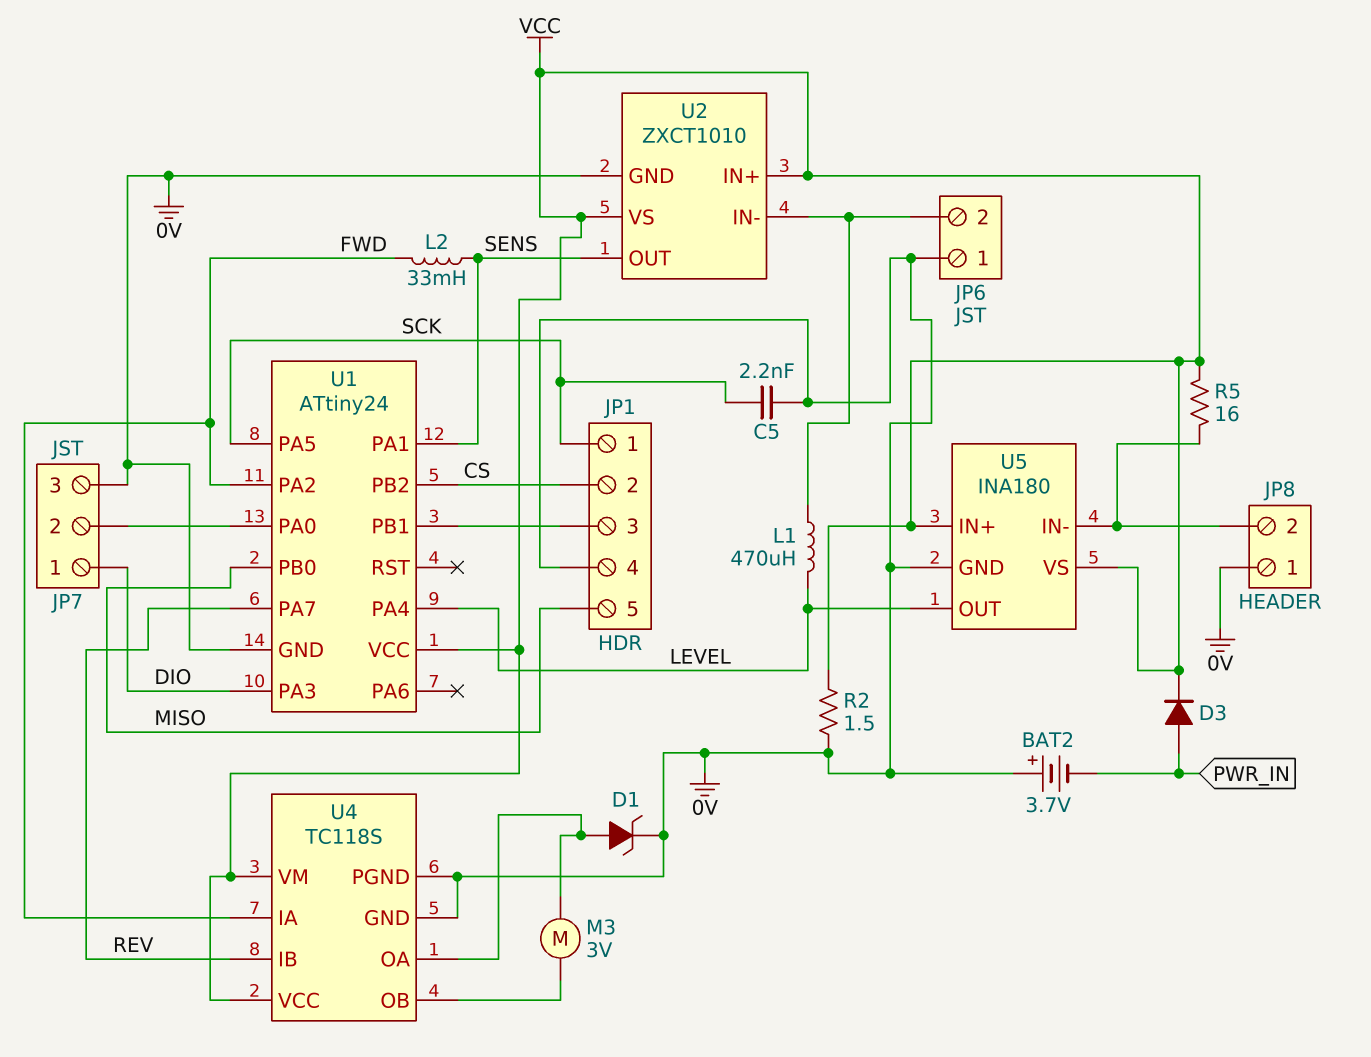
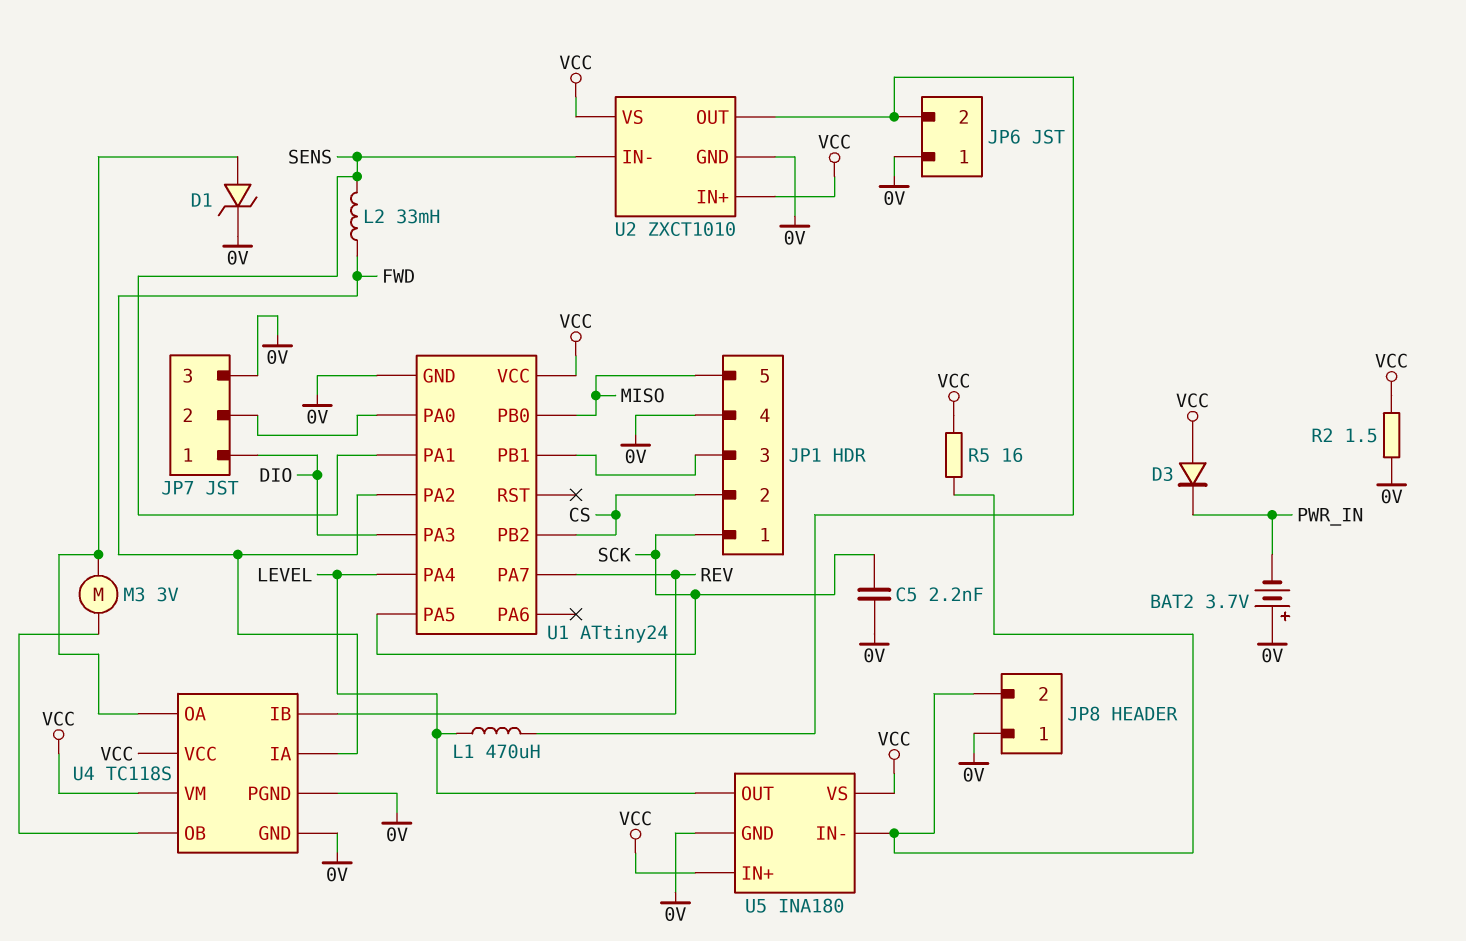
D3: diode (A PWR_IN, K VCC) -> diode (A VCC, K PWR_IN)
U2 pin IN-: JP6/2 -> SENS
U2 pin OUT: SENS -> JP6/2

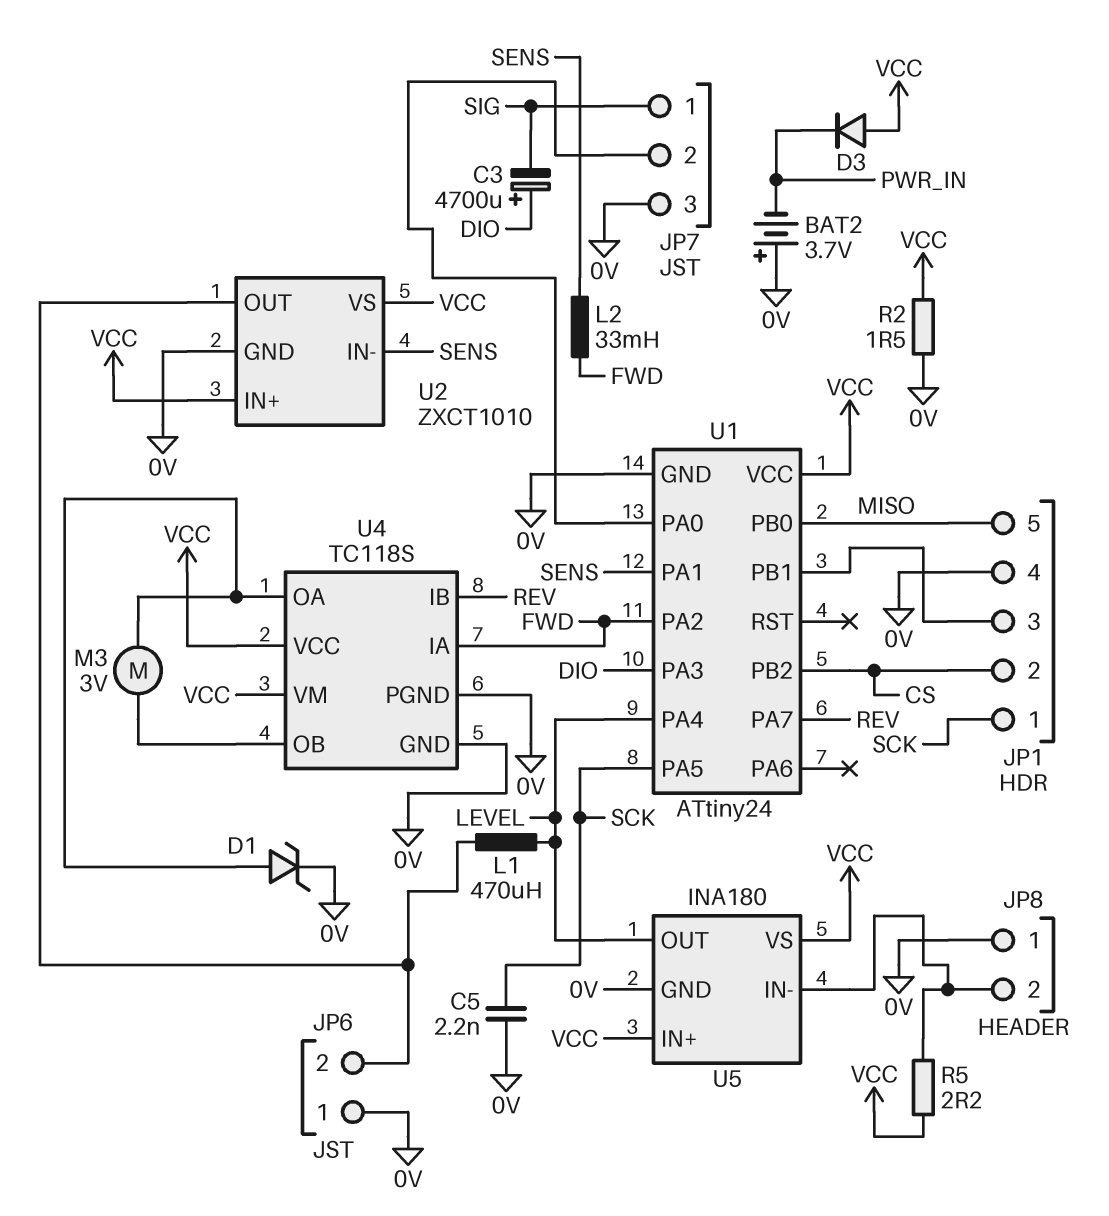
C3: none -> 4700uF (plus DIO, minus SIG)
JP7 pin 1: DIO -> SIG
R5: 16 (JP8/2, VCC) -> 2.2 (JP8/2, VCC)

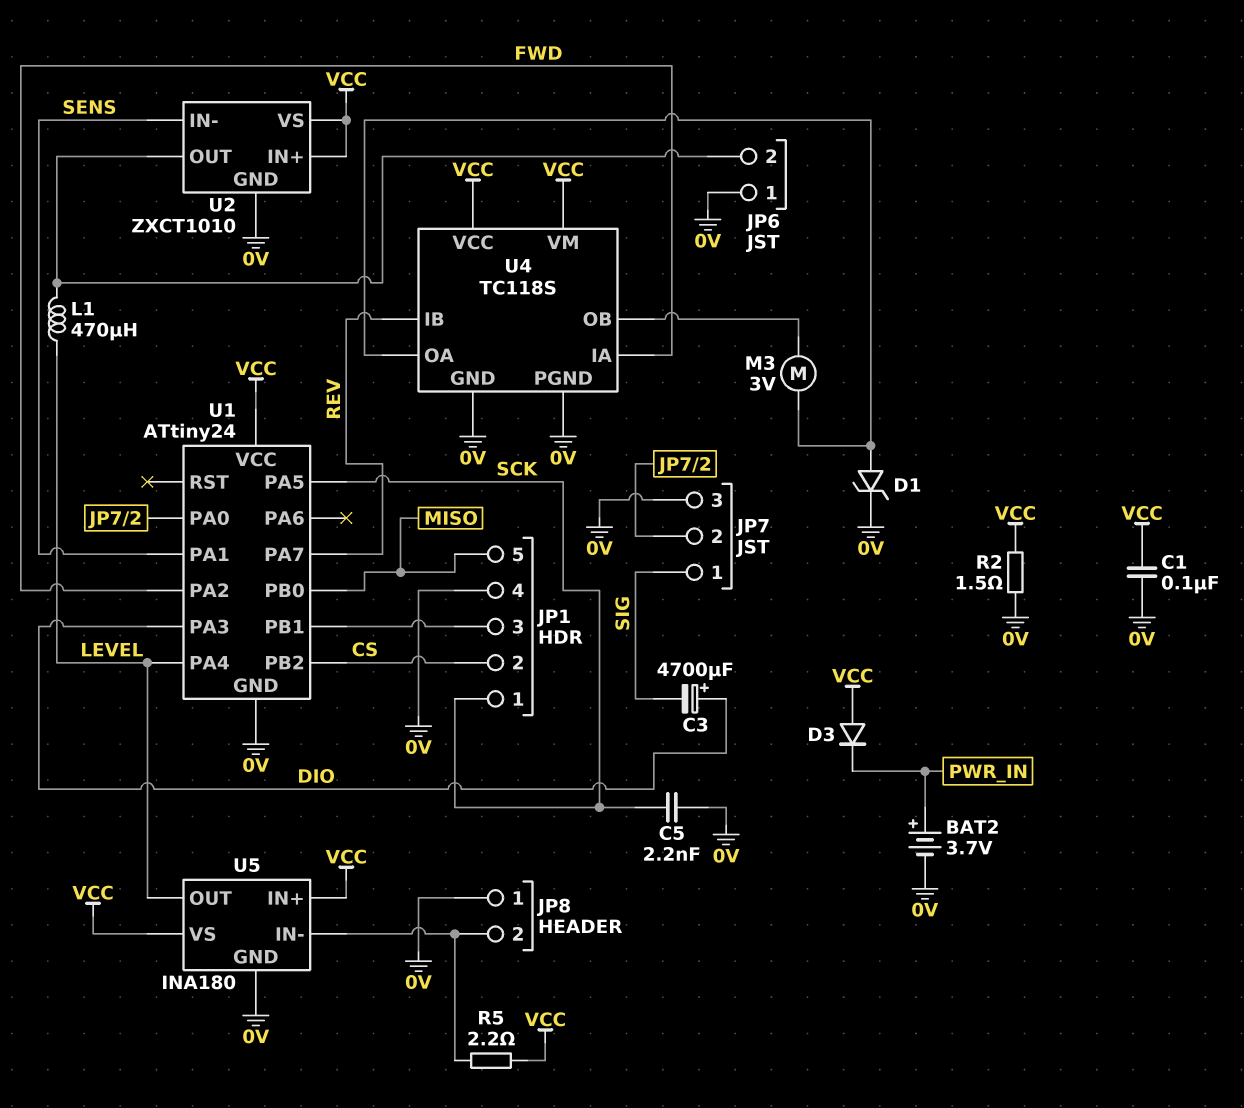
BAT2: 3.7V (plus 0V, minus PWR_IN) -> 3.7V (plus PWR_IN, minus 0V)
C1: none -> 100nF (0V, VCC)
L2: 33mH (FWD, SENS) -> none

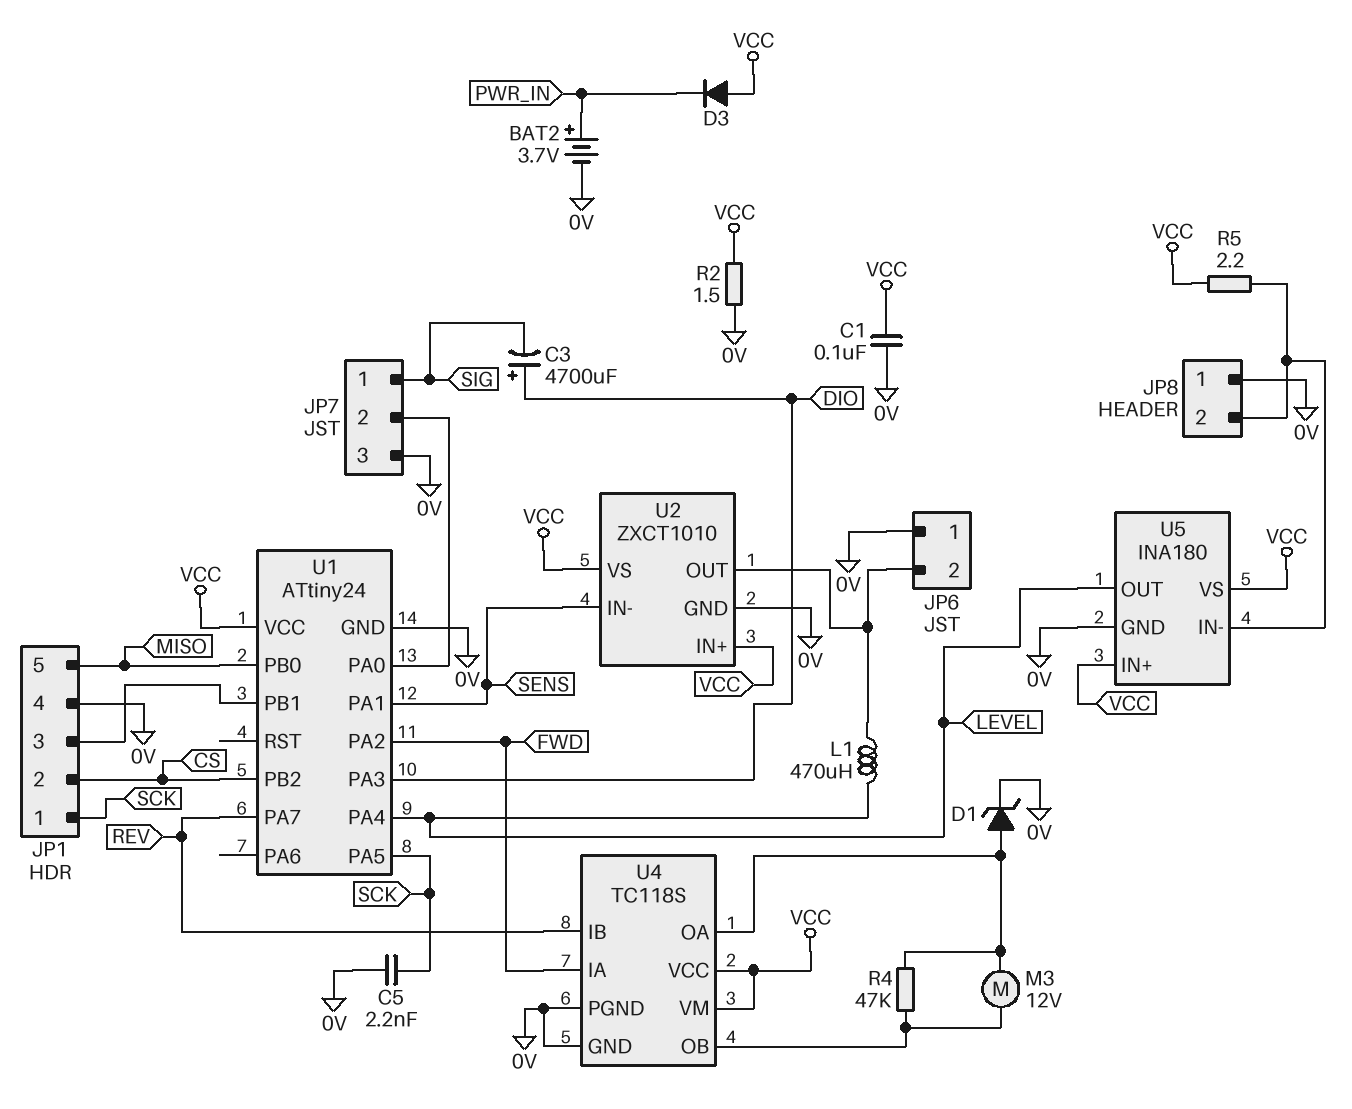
M3: motor 3V (U4/OA, U4/OB) -> motor 12V (U4/OA, U4/OB)
R4: none -> 47k (U4/OA, U4/OB)

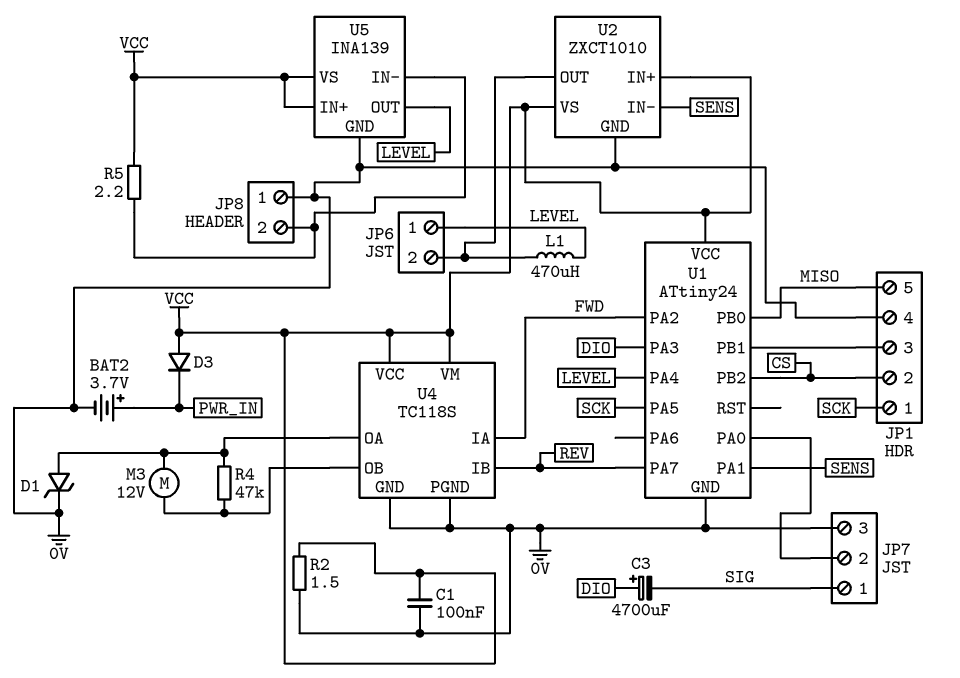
C5: 2.2nF (0V, SCK) -> none
JP6 pin 1: 0V -> LEVEL
U5: INA180 -> INA139

